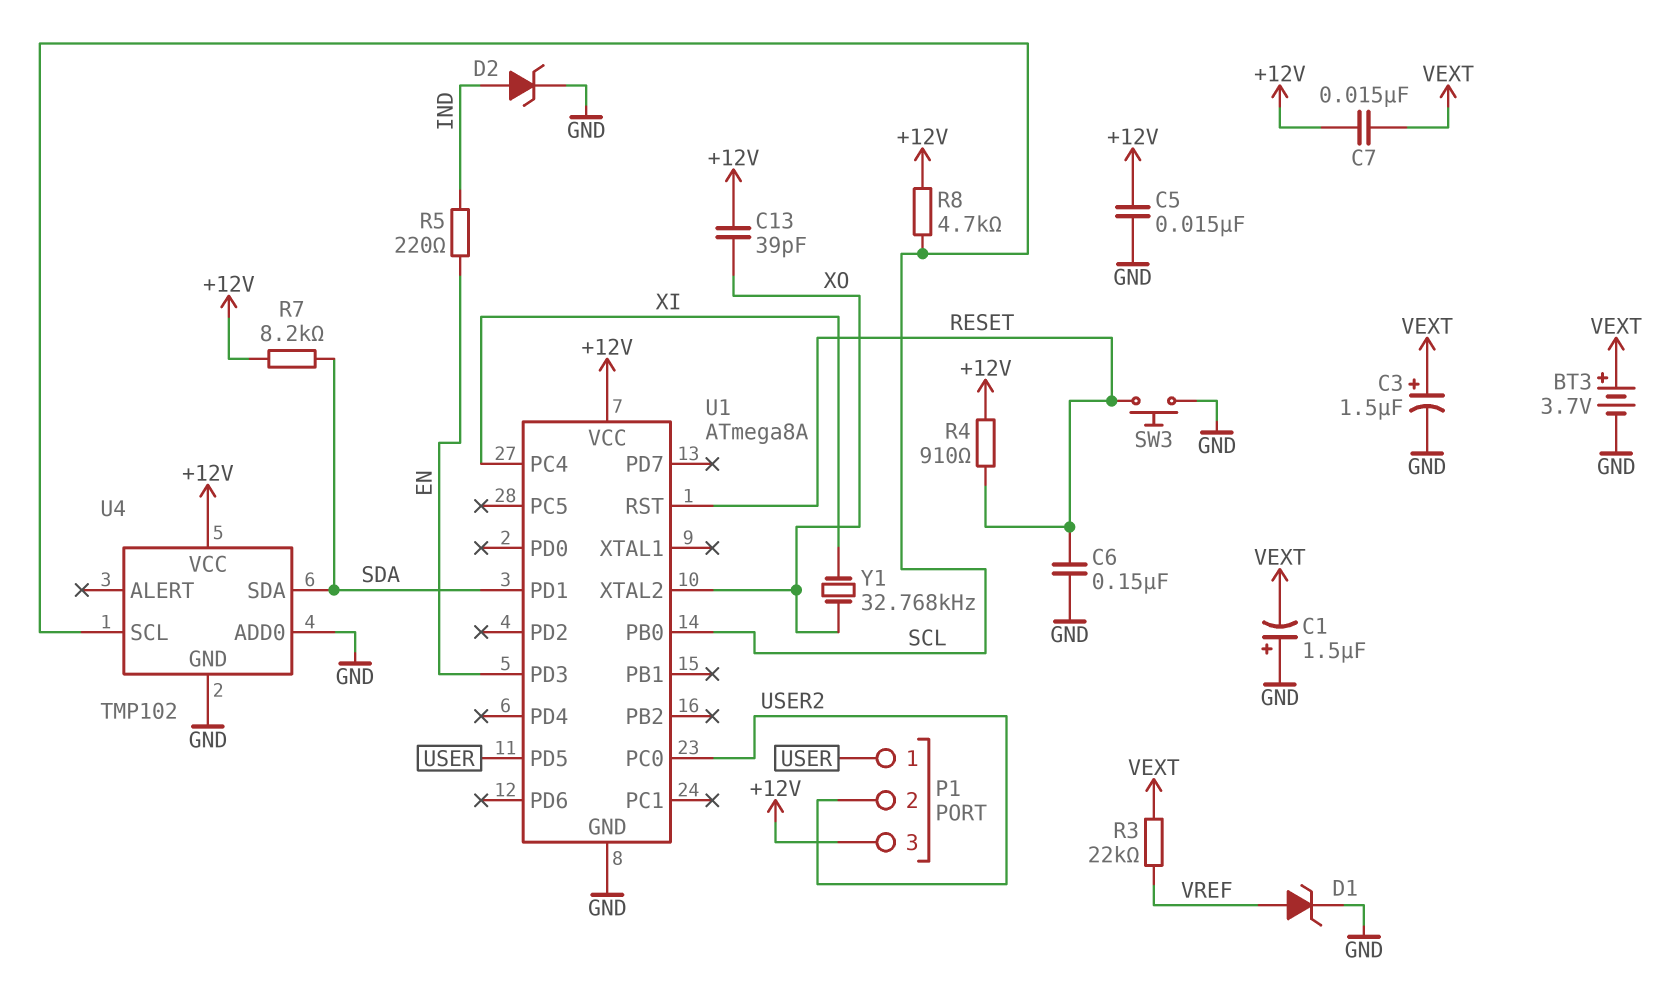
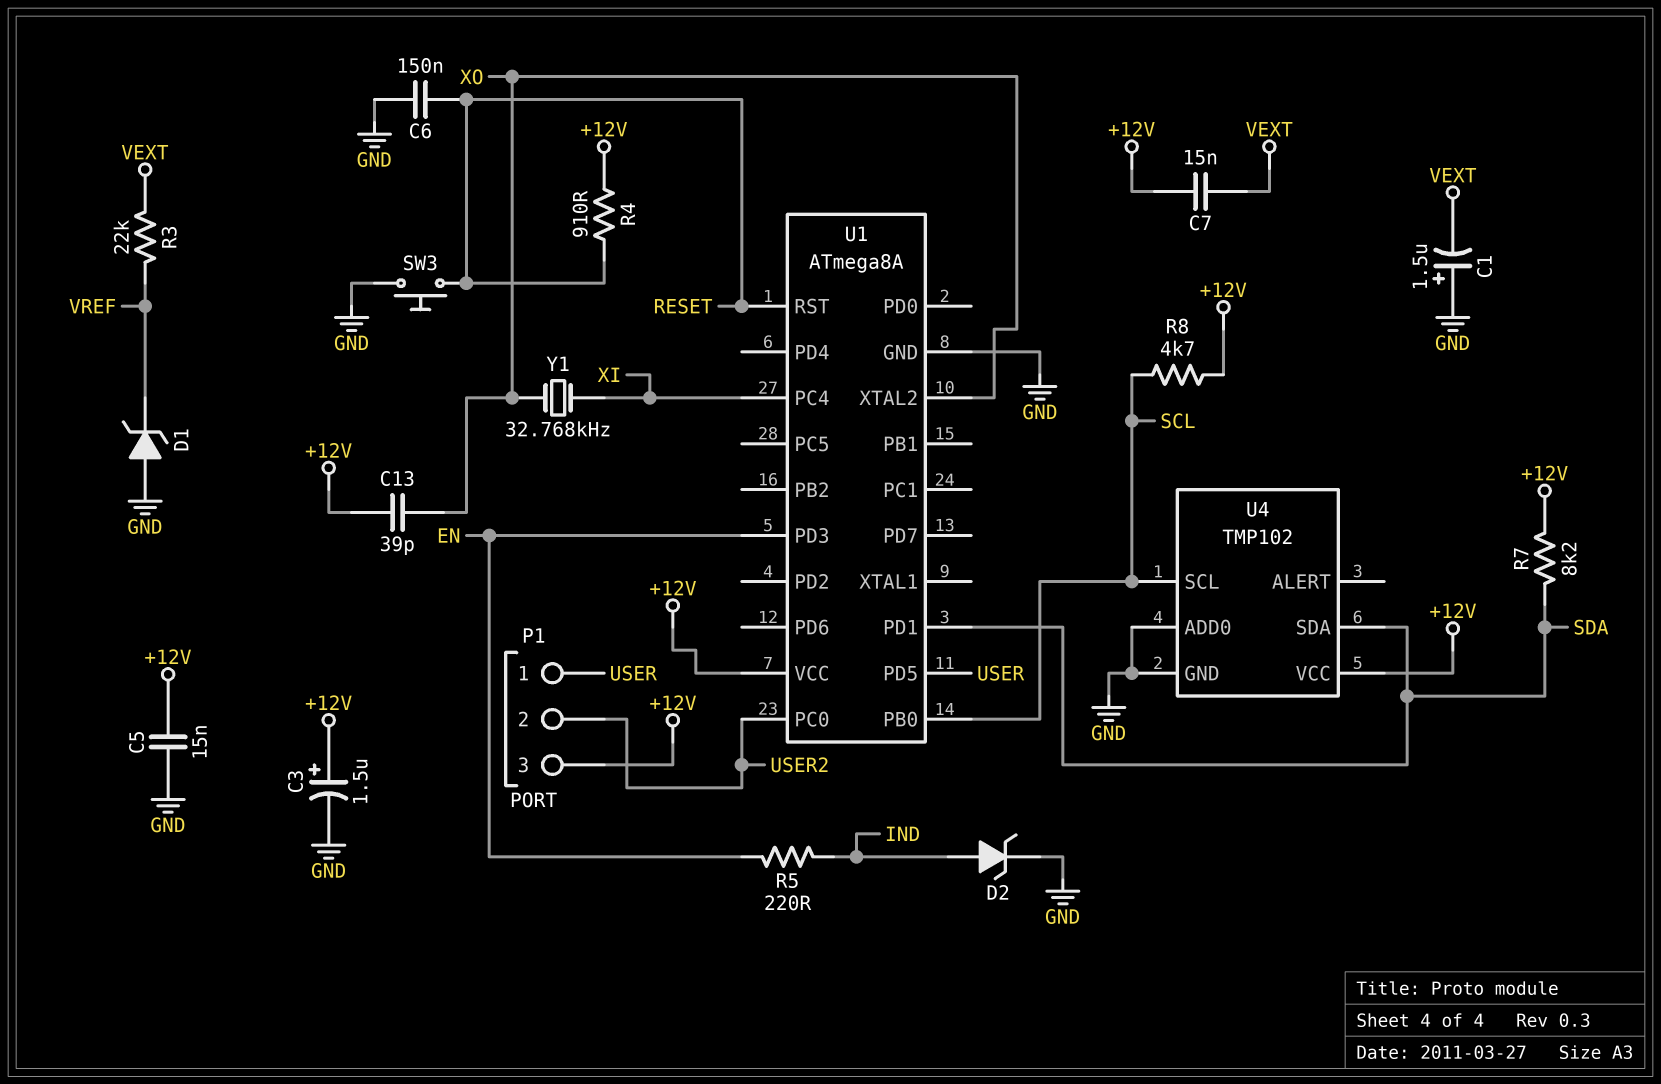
BT3: 3.7V (plus VEXT, minus GND) -> none
C3: 1.5uF (plus VEXT, minus GND) -> 1.5uF (plus +12V, minus GND)
D1: zener (A VREF, K GND) -> zener (A GND, K VREF)

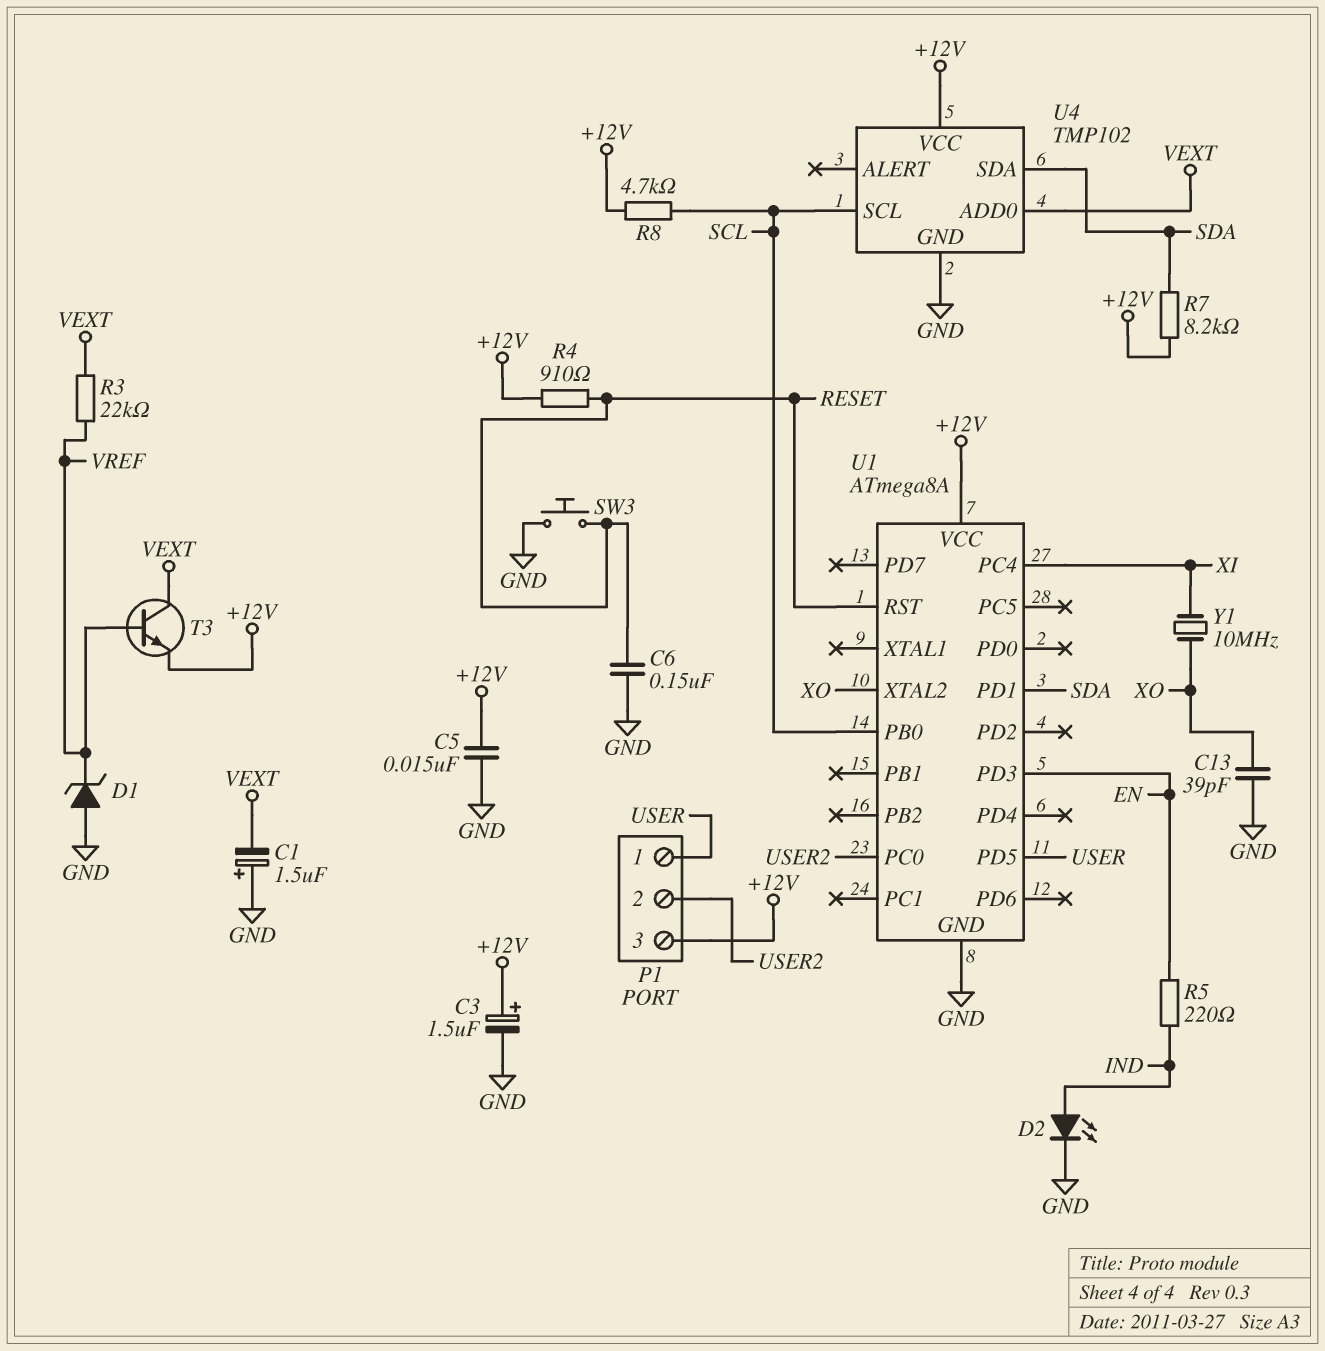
C7: 15nF (+12V, VEXT) -> none
C13: 39pF (+12V, XO) -> 39pF (GND, XO)
D2: zener (A IND, K GND) -> LED (A IND, K GND)
T3: none -> NPN (B VREF, C VEXT, E +12V)
U4 pin ADD0: GND -> VEXT
Y1: 32.768kHz (XI, XO) -> 10MHz (XI, XO)

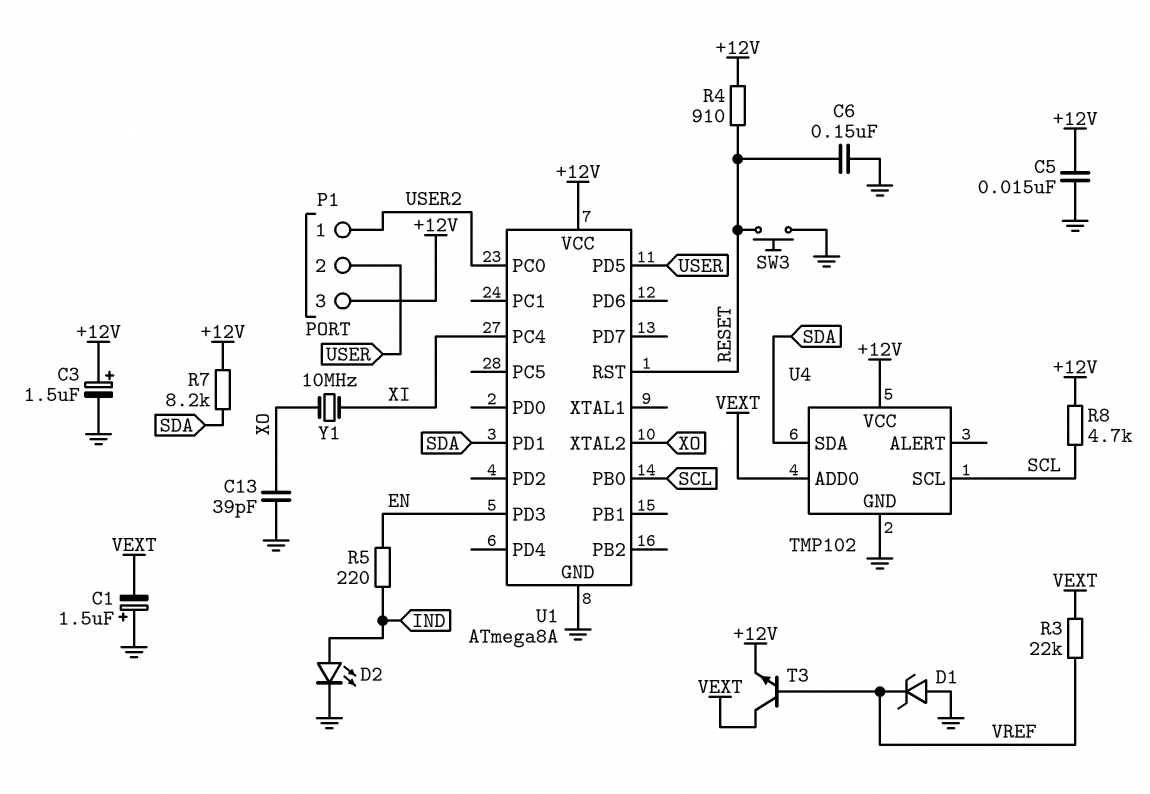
P1 pin 1: USER -> USER2
P1 pin 2: USER2 -> USER

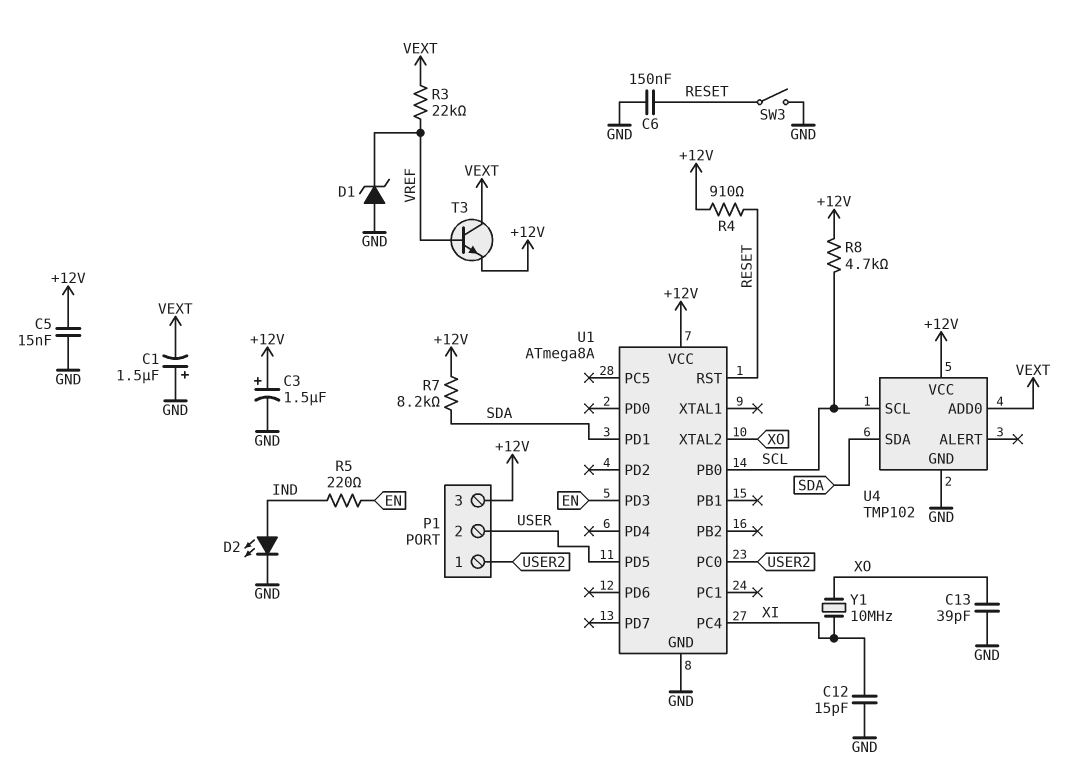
C12: none -> 15pF (GND, XI)
SW3: button (GND, RESET) -> switch (GND, RESET)

